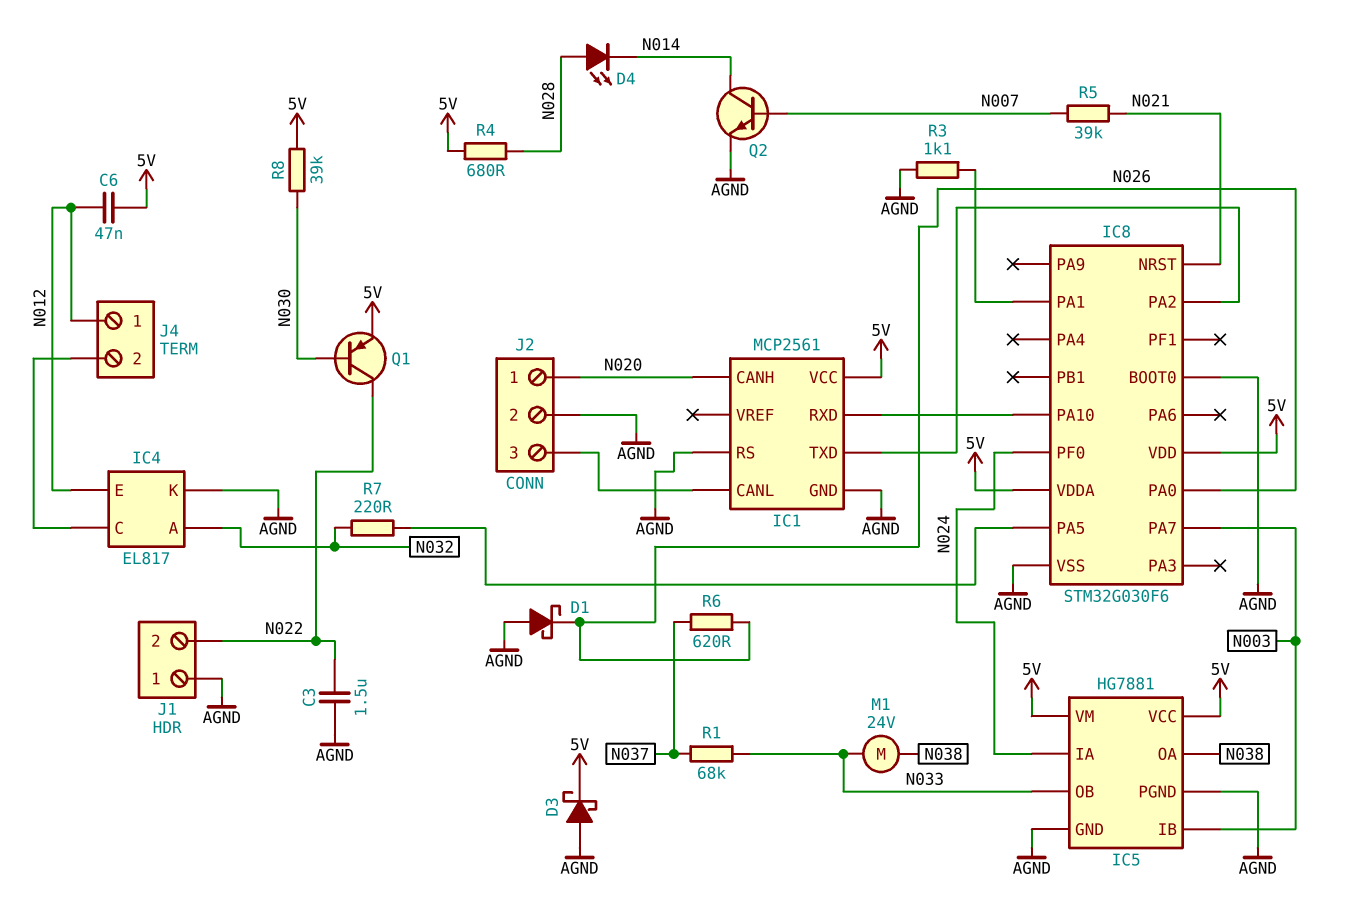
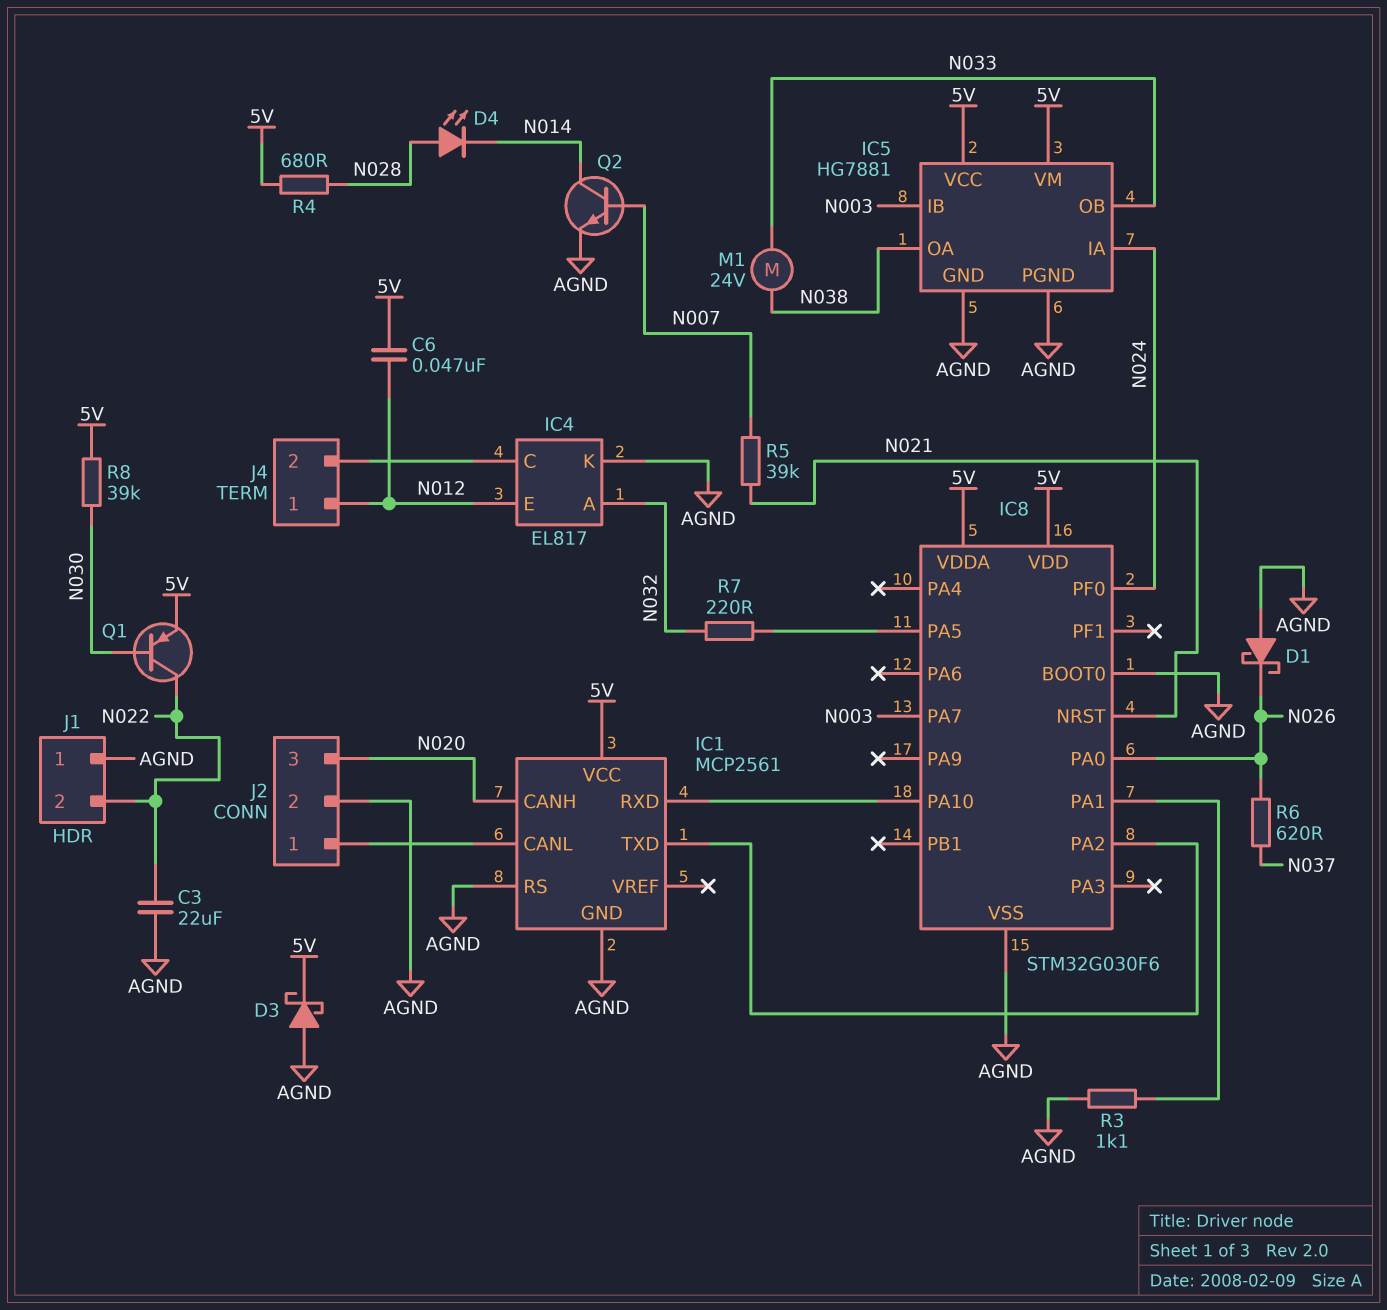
C3: 1.5uF (AGND, N022) -> 22uF (AGND, N022)
J2 pin 1: N020 -> IC1/CANL
J2 pin 3: IC1/CANL -> N020
R1: 68k (N033, N037) -> none

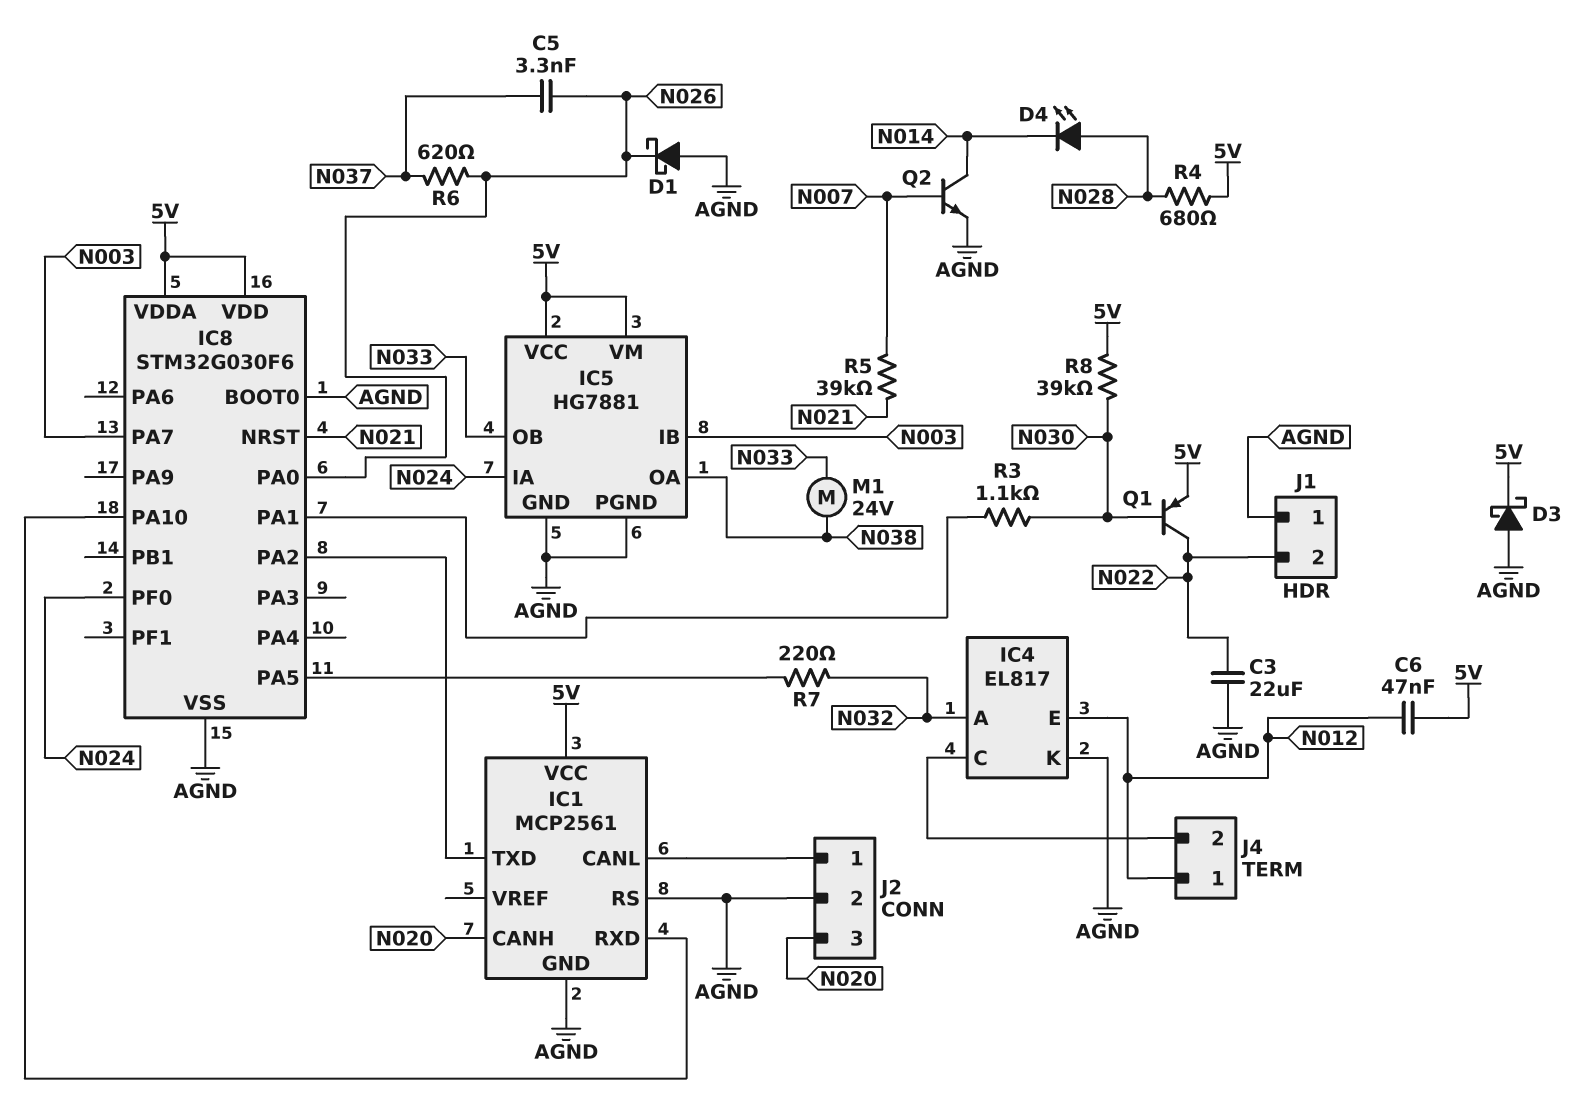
C5: none -> 3.3nF (N026, N037)
R3: 1.1k (AGND, IC8/PA1) -> 1.1k (IC8/PA1, N030)

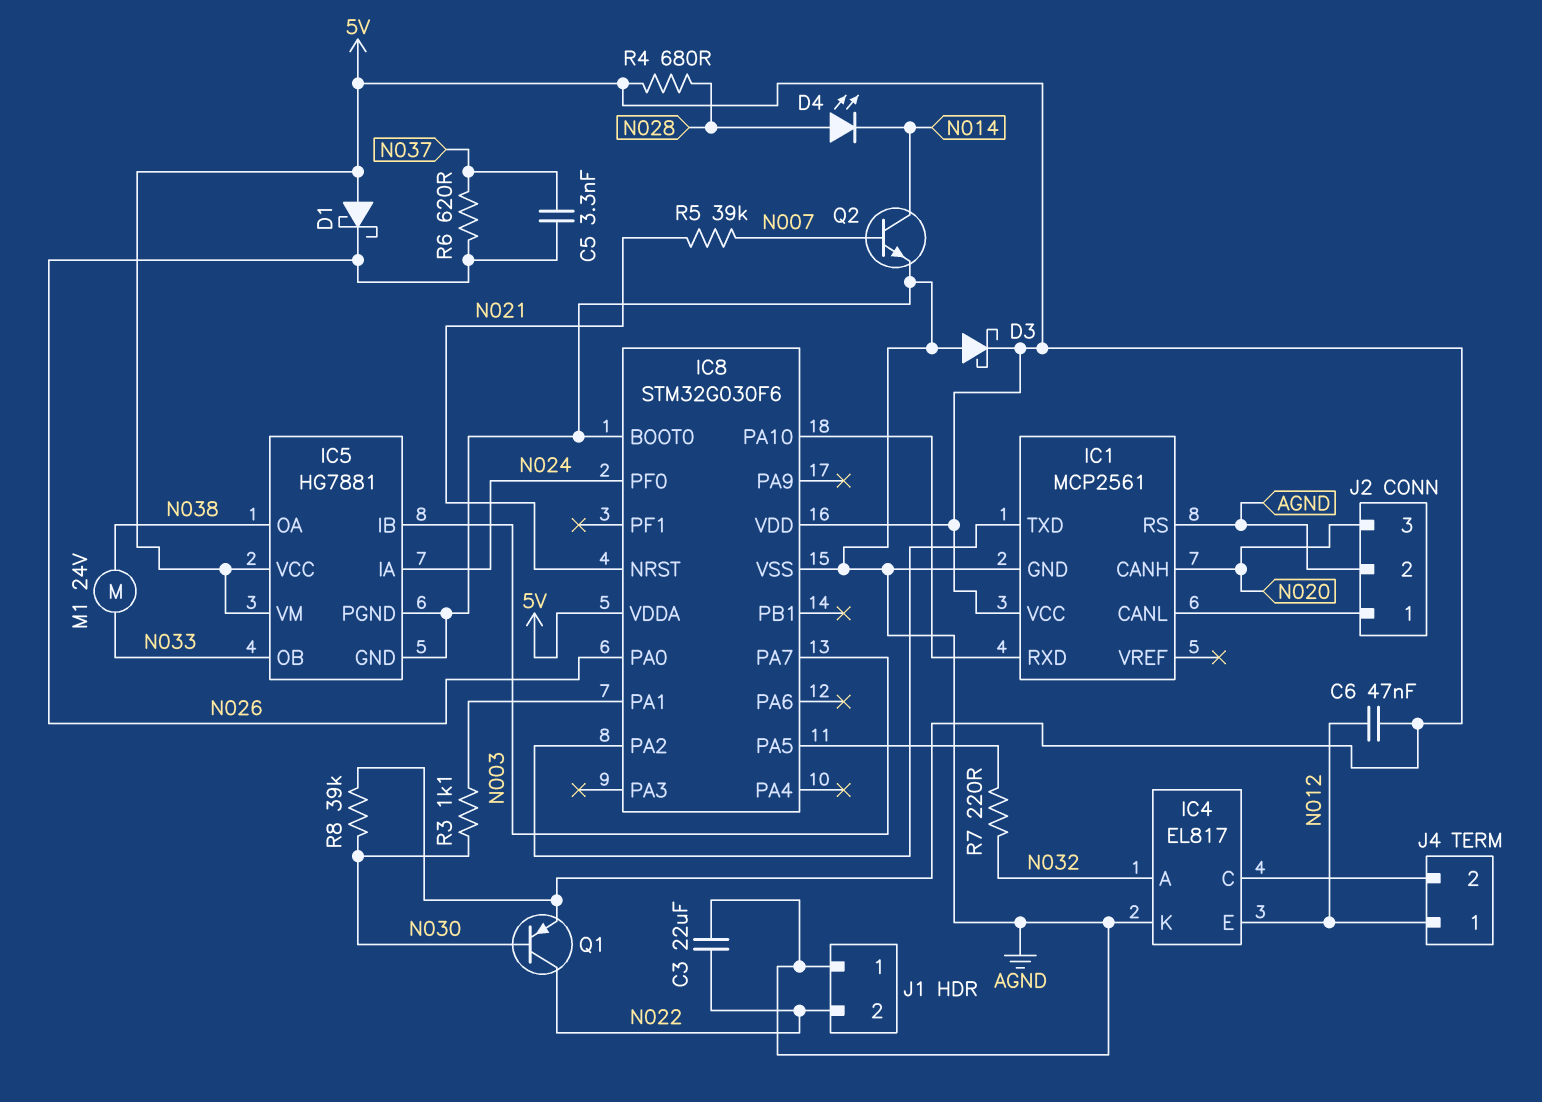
D1: schottky (A AGND, K N026) -> schottky (A 5V, K N026)

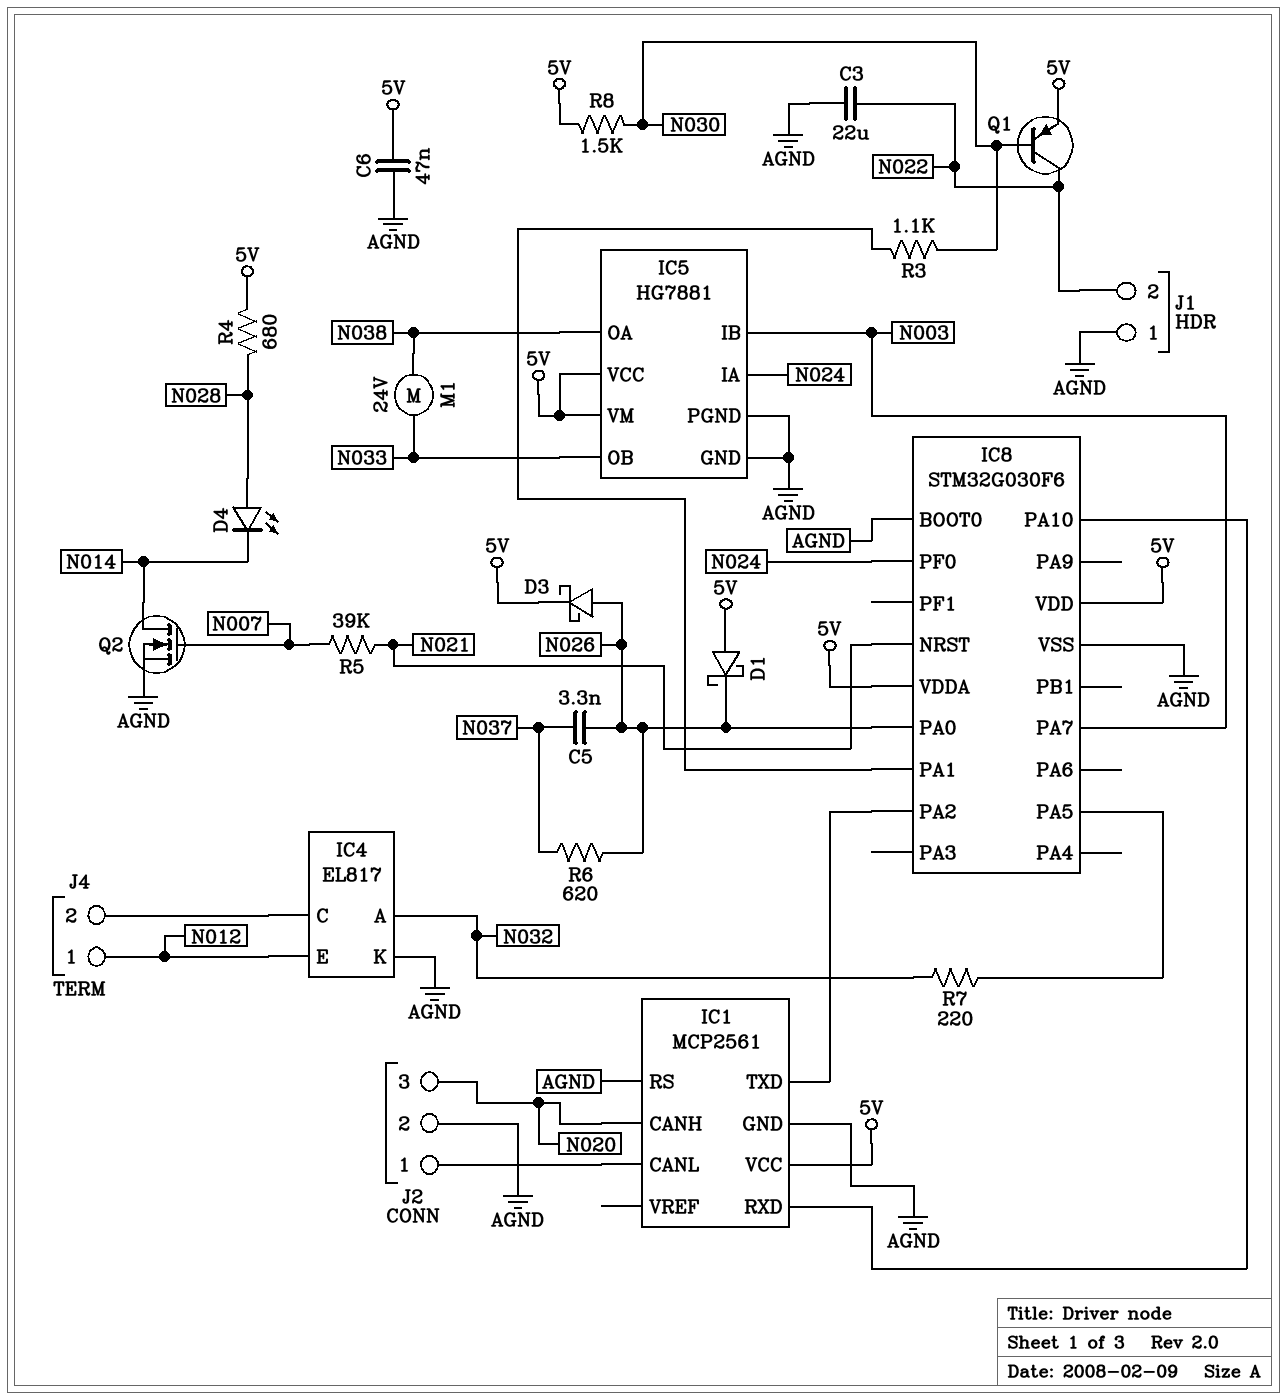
C6: 47nF (5V, N012) -> 47nF (5V, AGND)
D3: schottky (A AGND, K 5V) -> schottky (A N026, K 5V)
Q2: NPN (B N007, C N014, E AGND) -> NMOS (G N007, D N014, S AGND)
R8: 39k (5V, N030) -> 1.5k (5V, N030)

